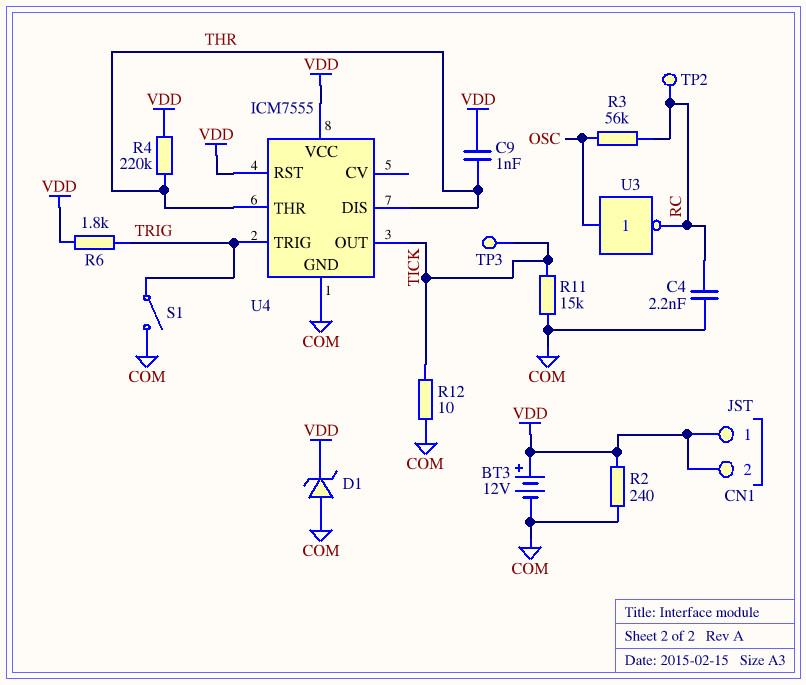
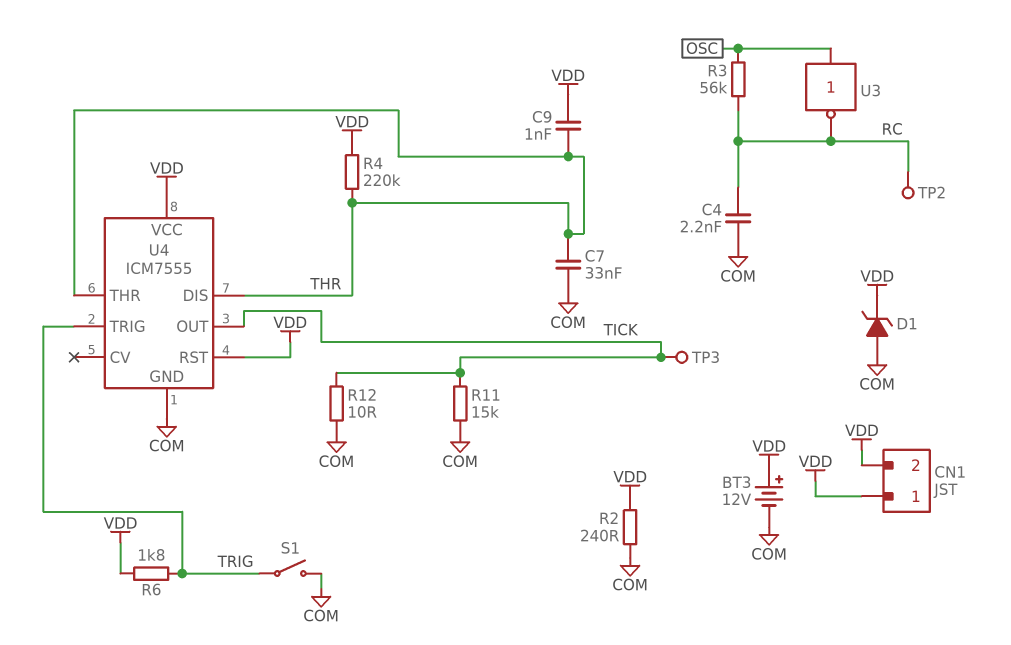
C7: none -> 33nF (COM, THR)

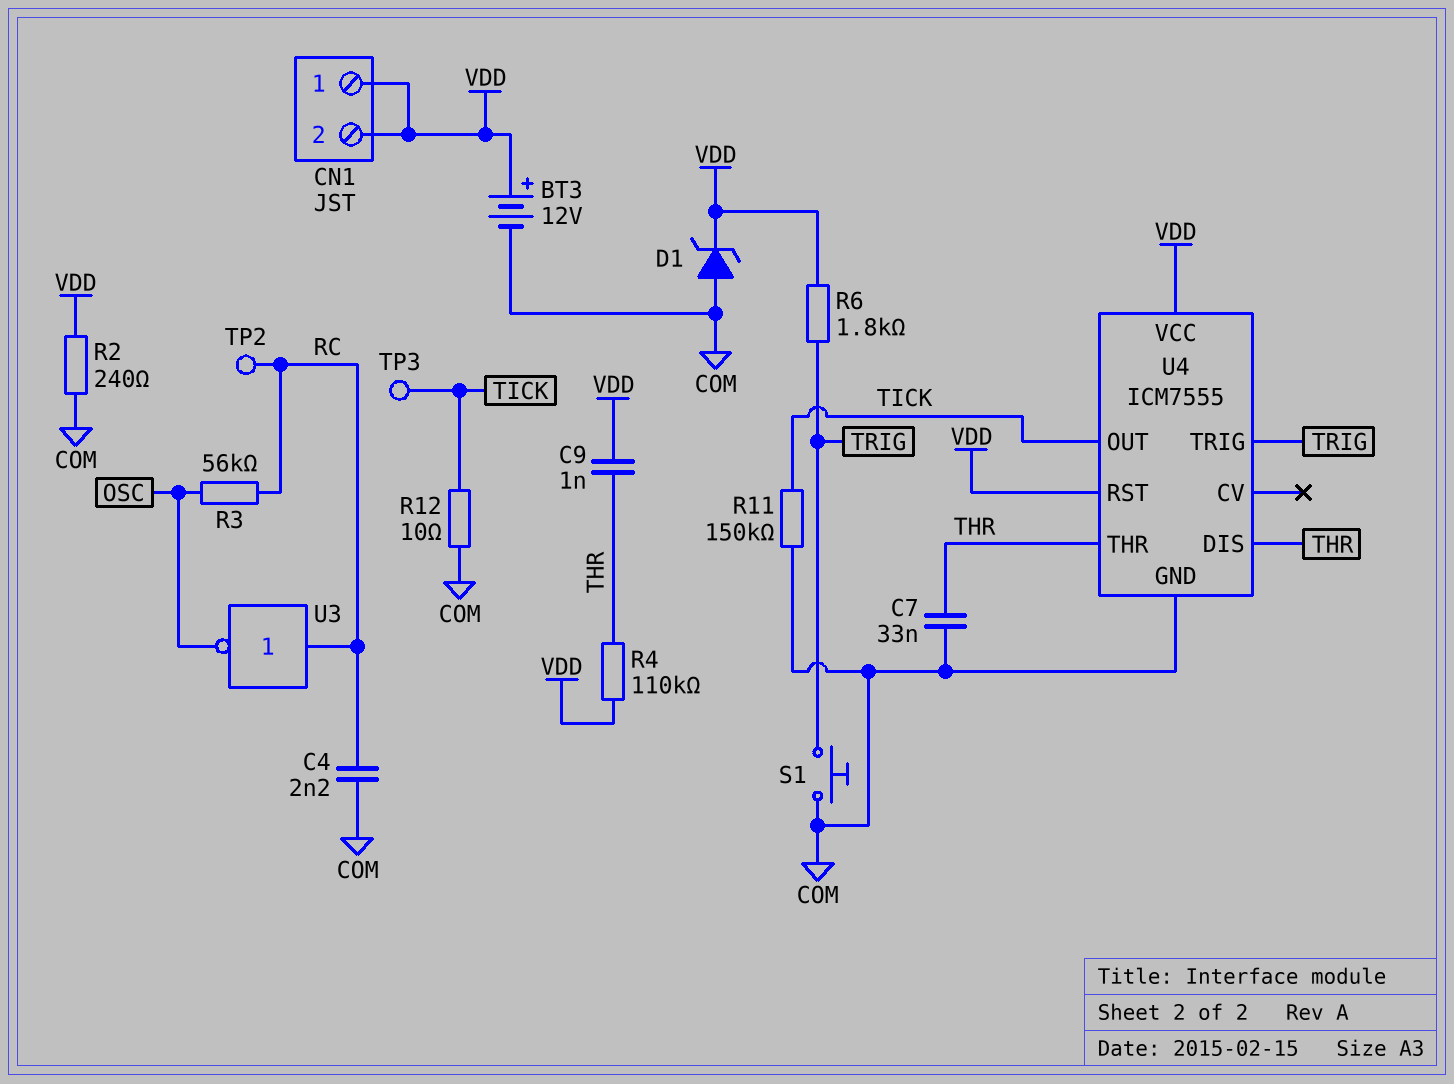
R4: 220k (THR, VDD) -> 110k (THR, VDD)
R11: 15k (COM, TICK) -> 150k (COM, TICK)
S1: switch (COM, TRIG) -> button (COM, TRIG)
U3: NOT (in OSC, out RC) -> NOT (in RC, out OSC)

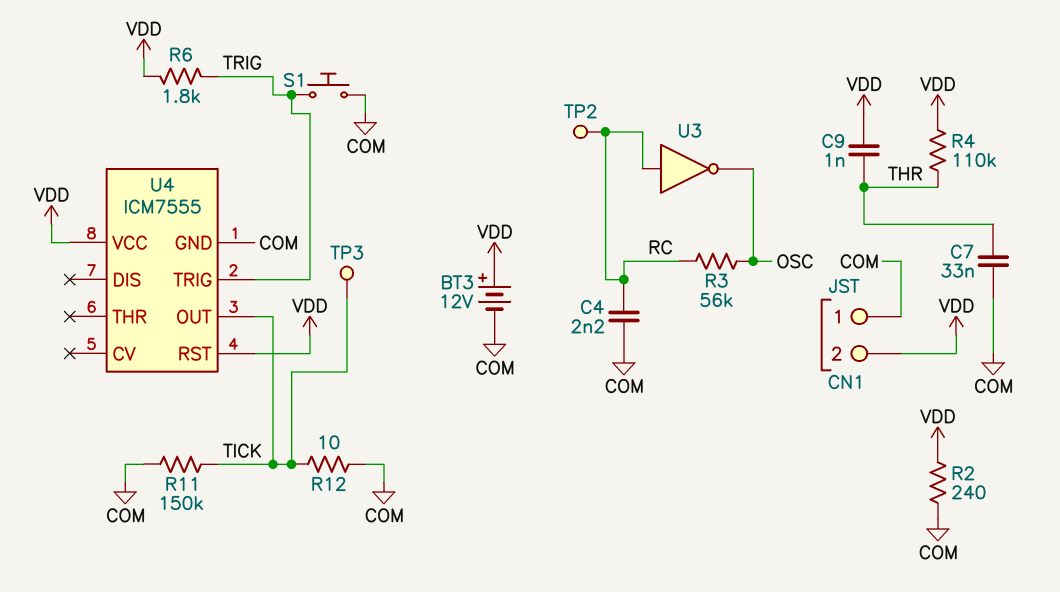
CN1 pin 1: VDD -> COM
D1: zener (A COM, K VDD) -> none
U4 pin DIS: THR -> none
U4 pin THR: THR -> none

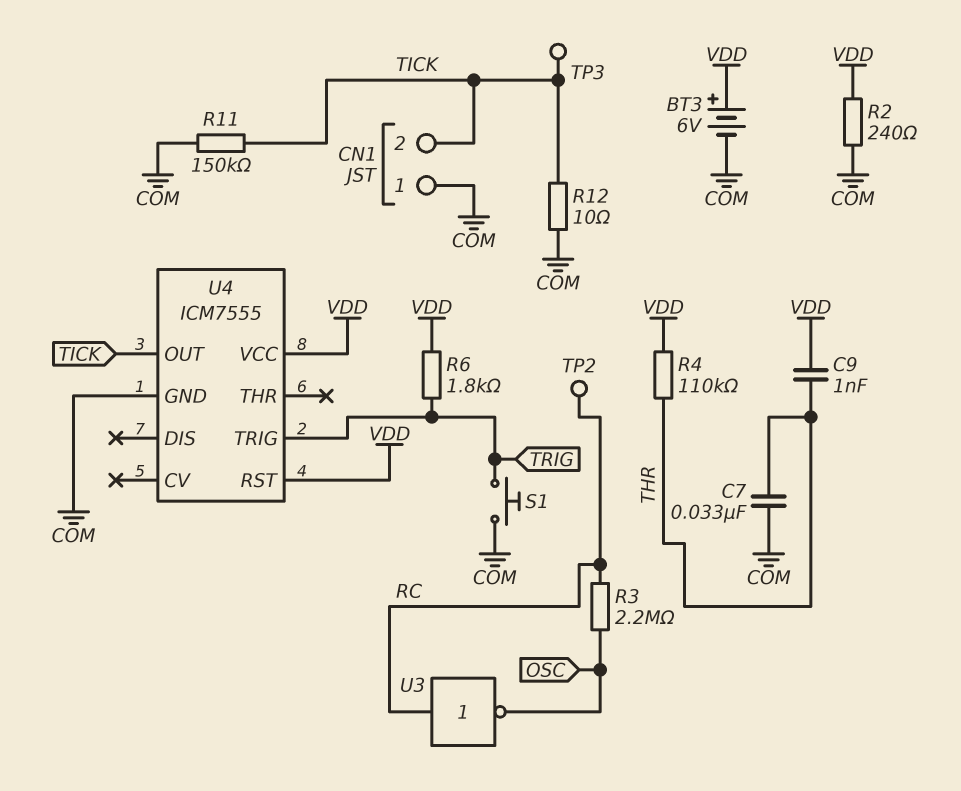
BT3: 12V (plus VDD, minus COM) -> 6V (plus VDD, minus COM)
C4: 2.2nF (COM, RC) -> none
CN1 pin 2: VDD -> TICK
R3: 56k (OSC, RC) -> 2.2M (OSC, RC)

